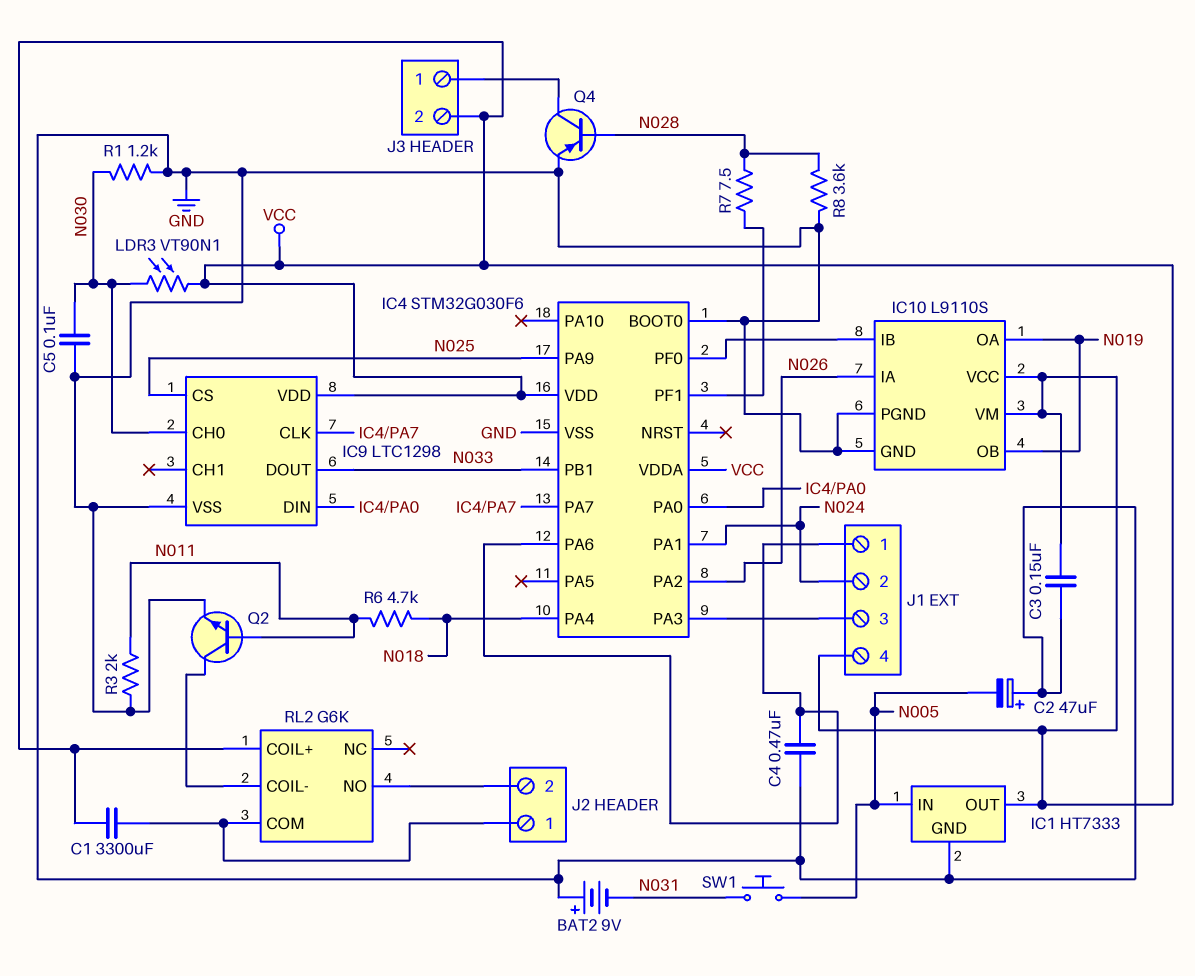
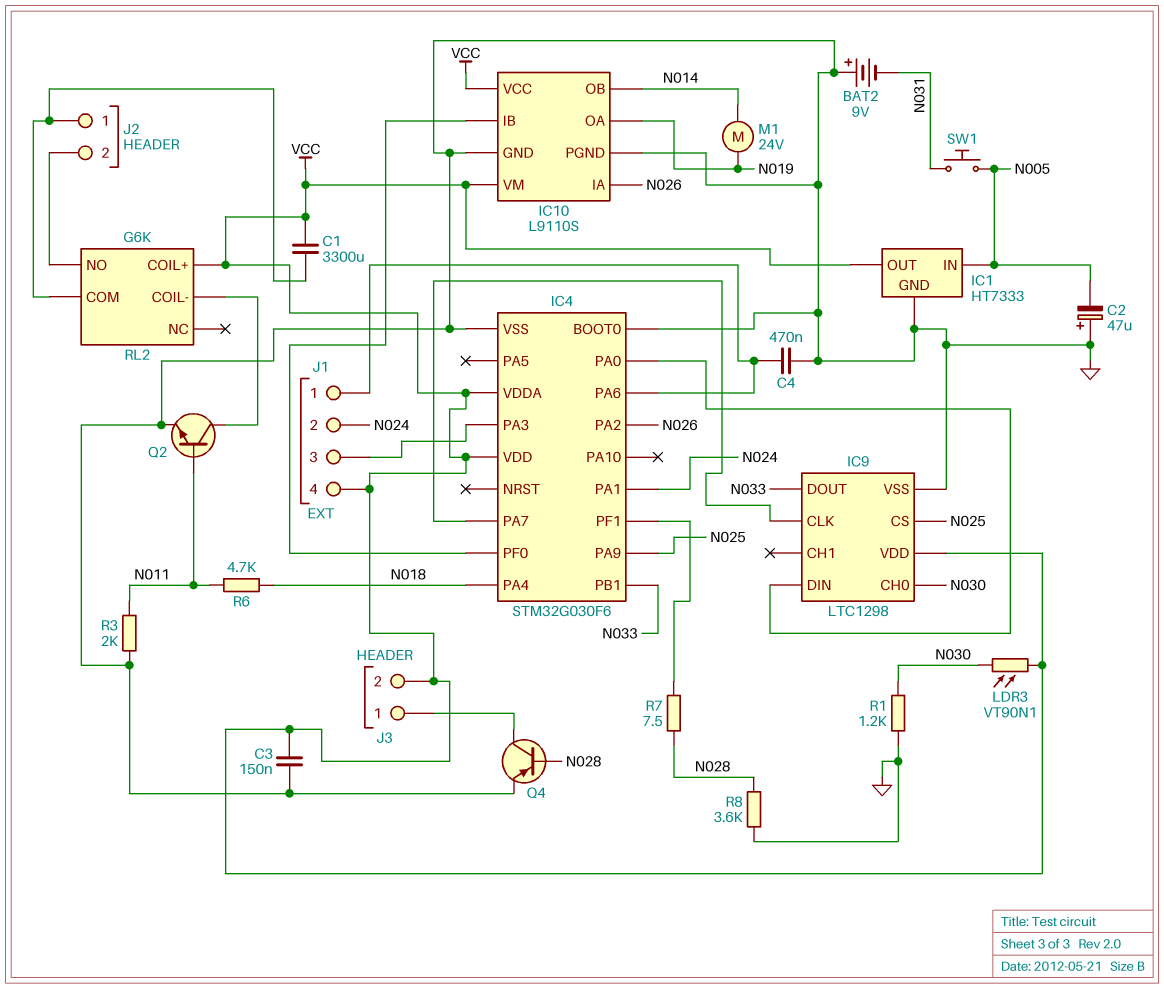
C5: 100nF (GND, N030) -> none
IC10 pin OB: N019 -> N014
M1: none -> motor 24V (N014, N019)

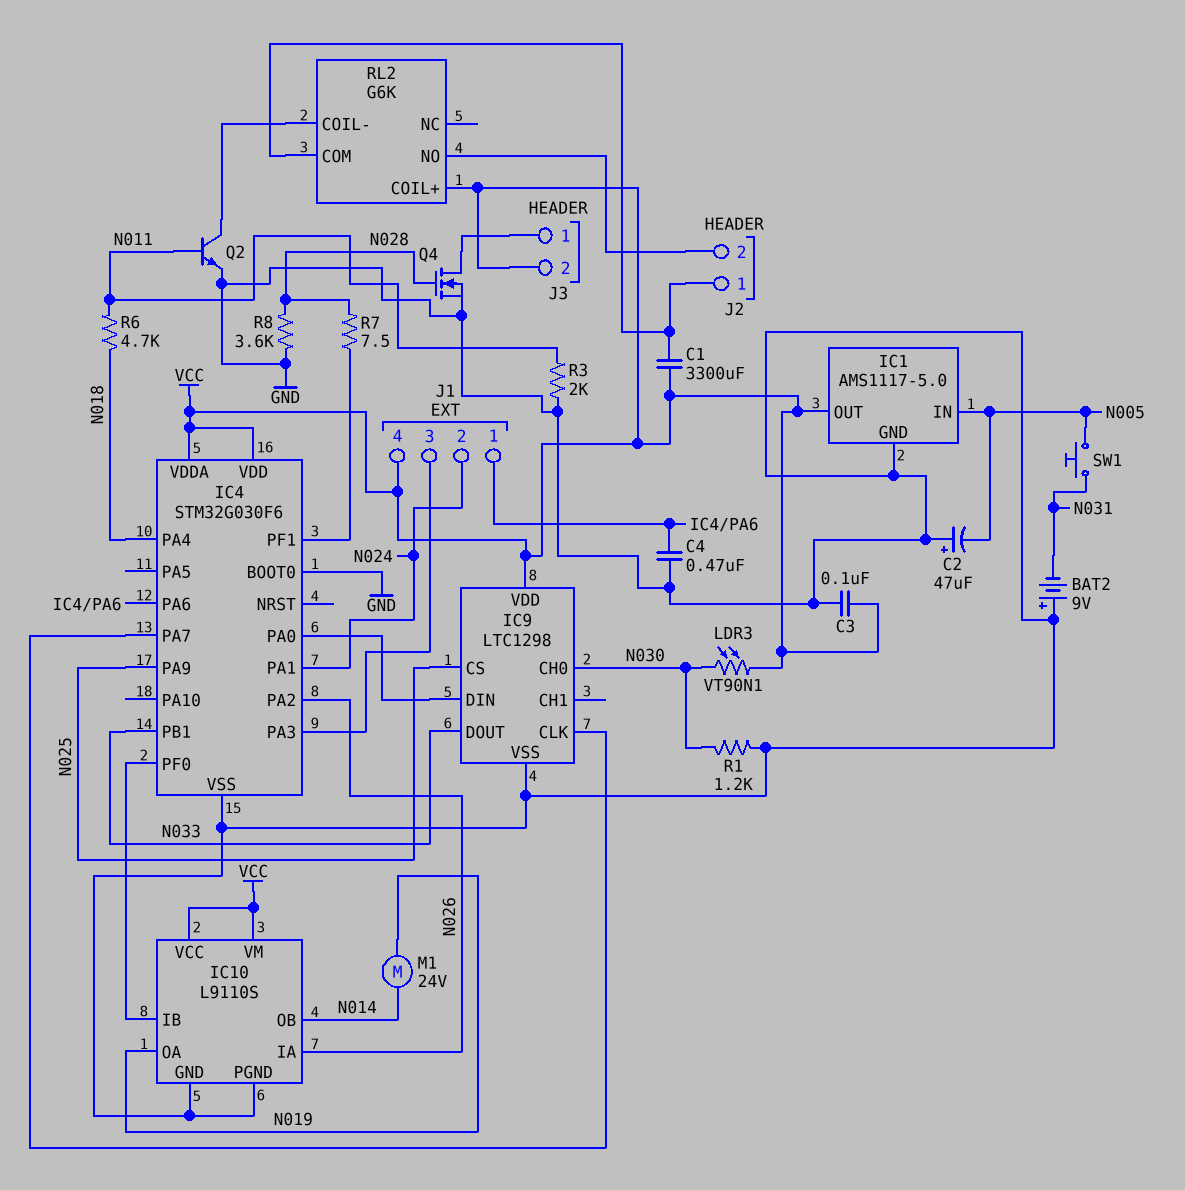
C3: 150nF (GND, VCC) -> 100nF (GND, VCC)
IC1: HT7333 -> AMS1117-5.0
Q4: PNP (B N028, C J3/1, E GND) -> NMOS (G N028, D J3/1, S GND)

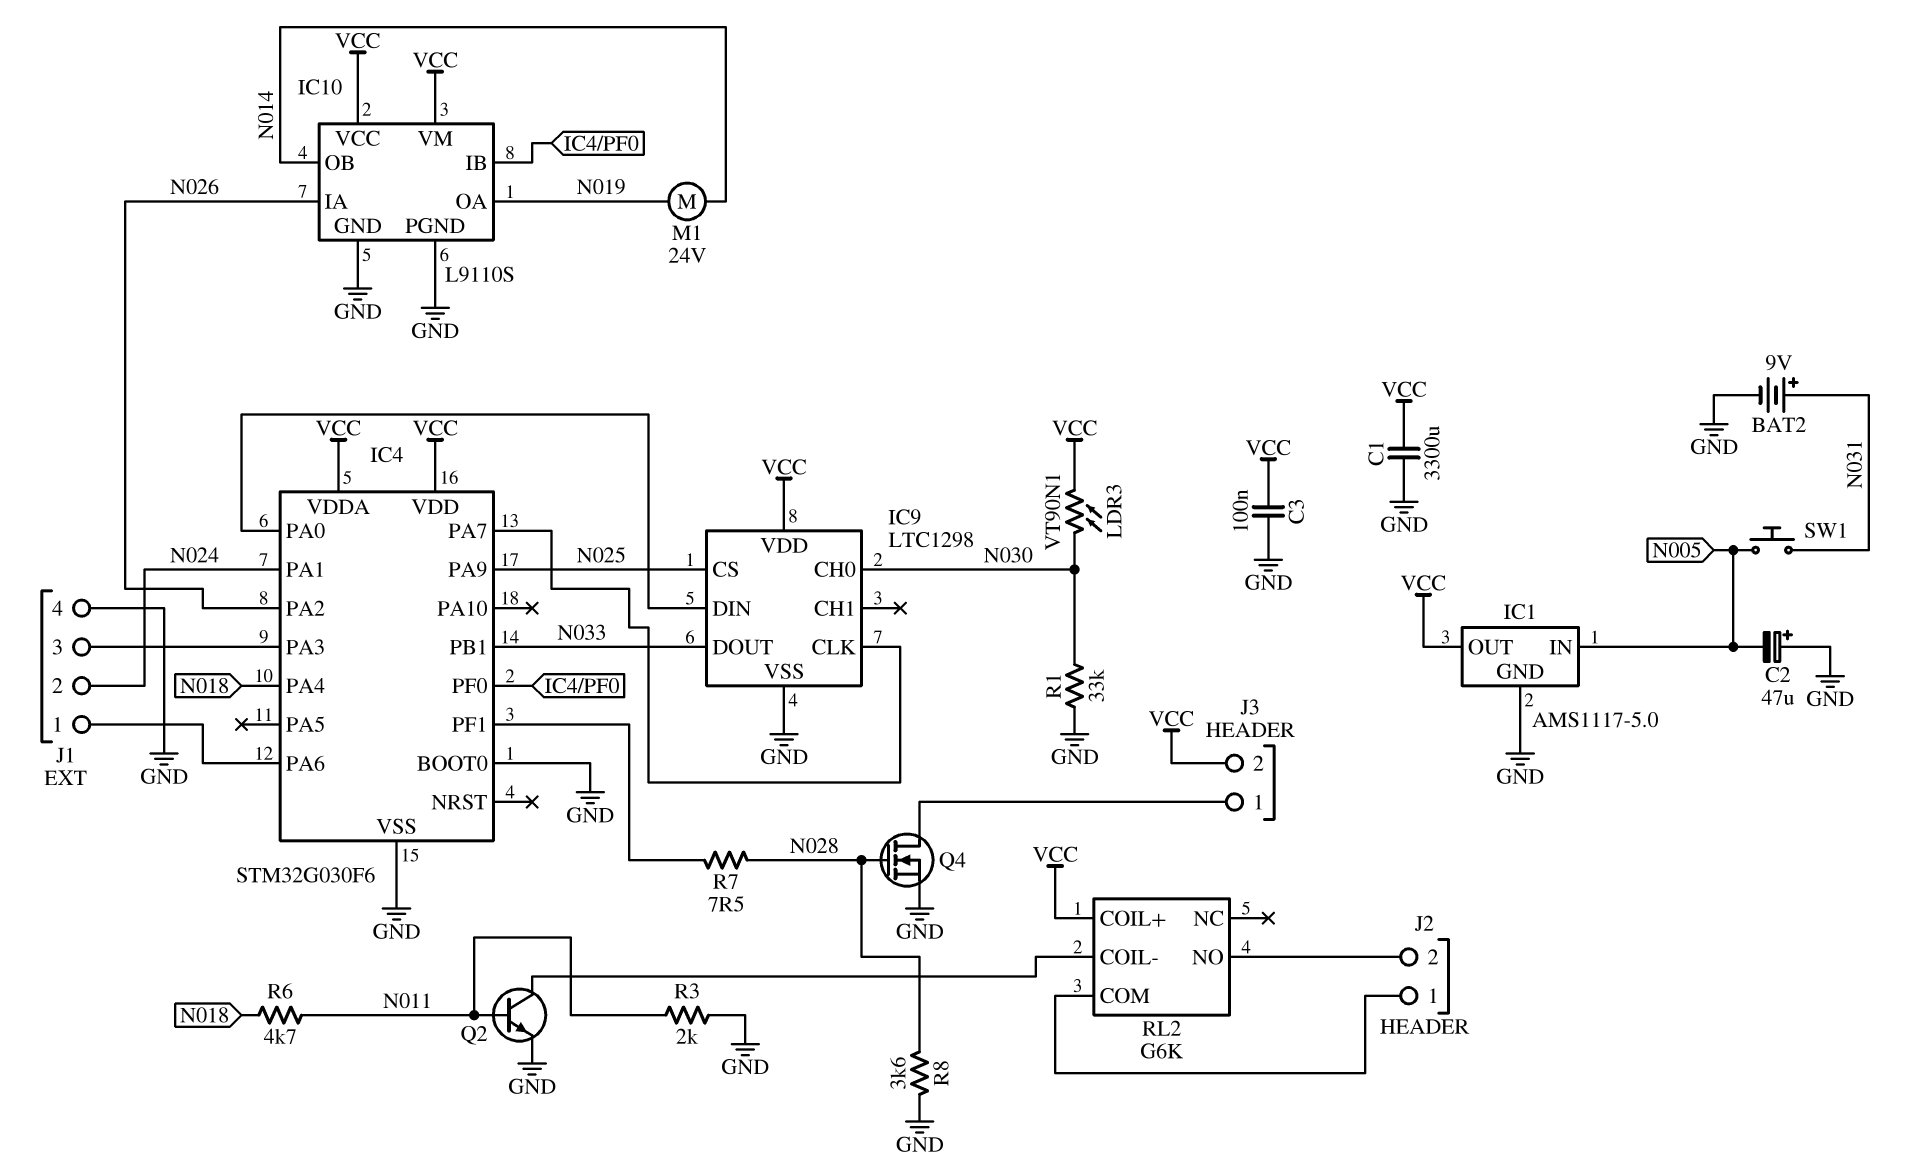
BAT2: 9V (plus GND, minus N031) -> 9V (plus N031, minus GND)
C1: 3300uF (J2/1, VCC) -> 3300uF (GND, VCC)
C4: 470nF (GND, IC4/PA6) -> none
J1 pin 4: VCC -> GND
R1: 1.2k (GND, N030) -> 33k (GND, N030)

